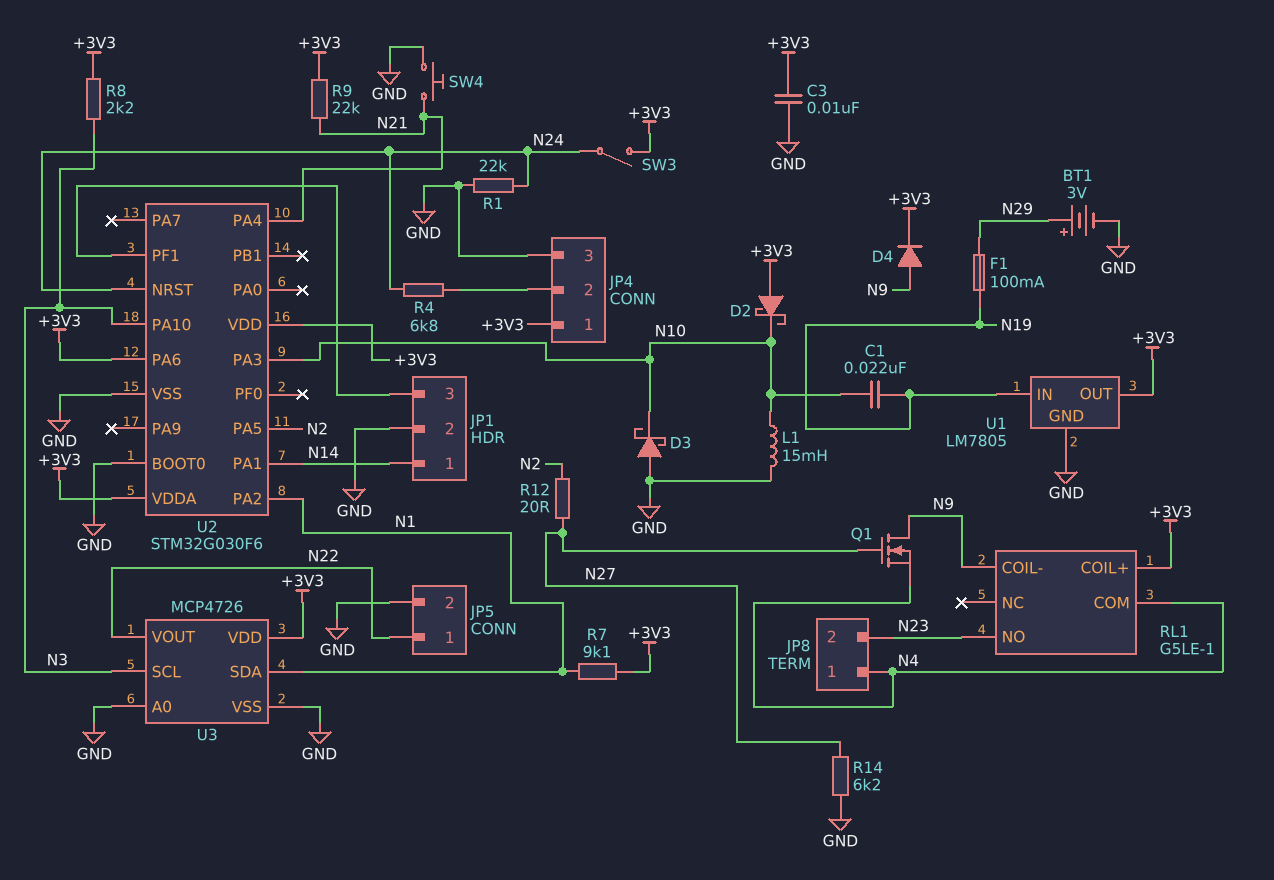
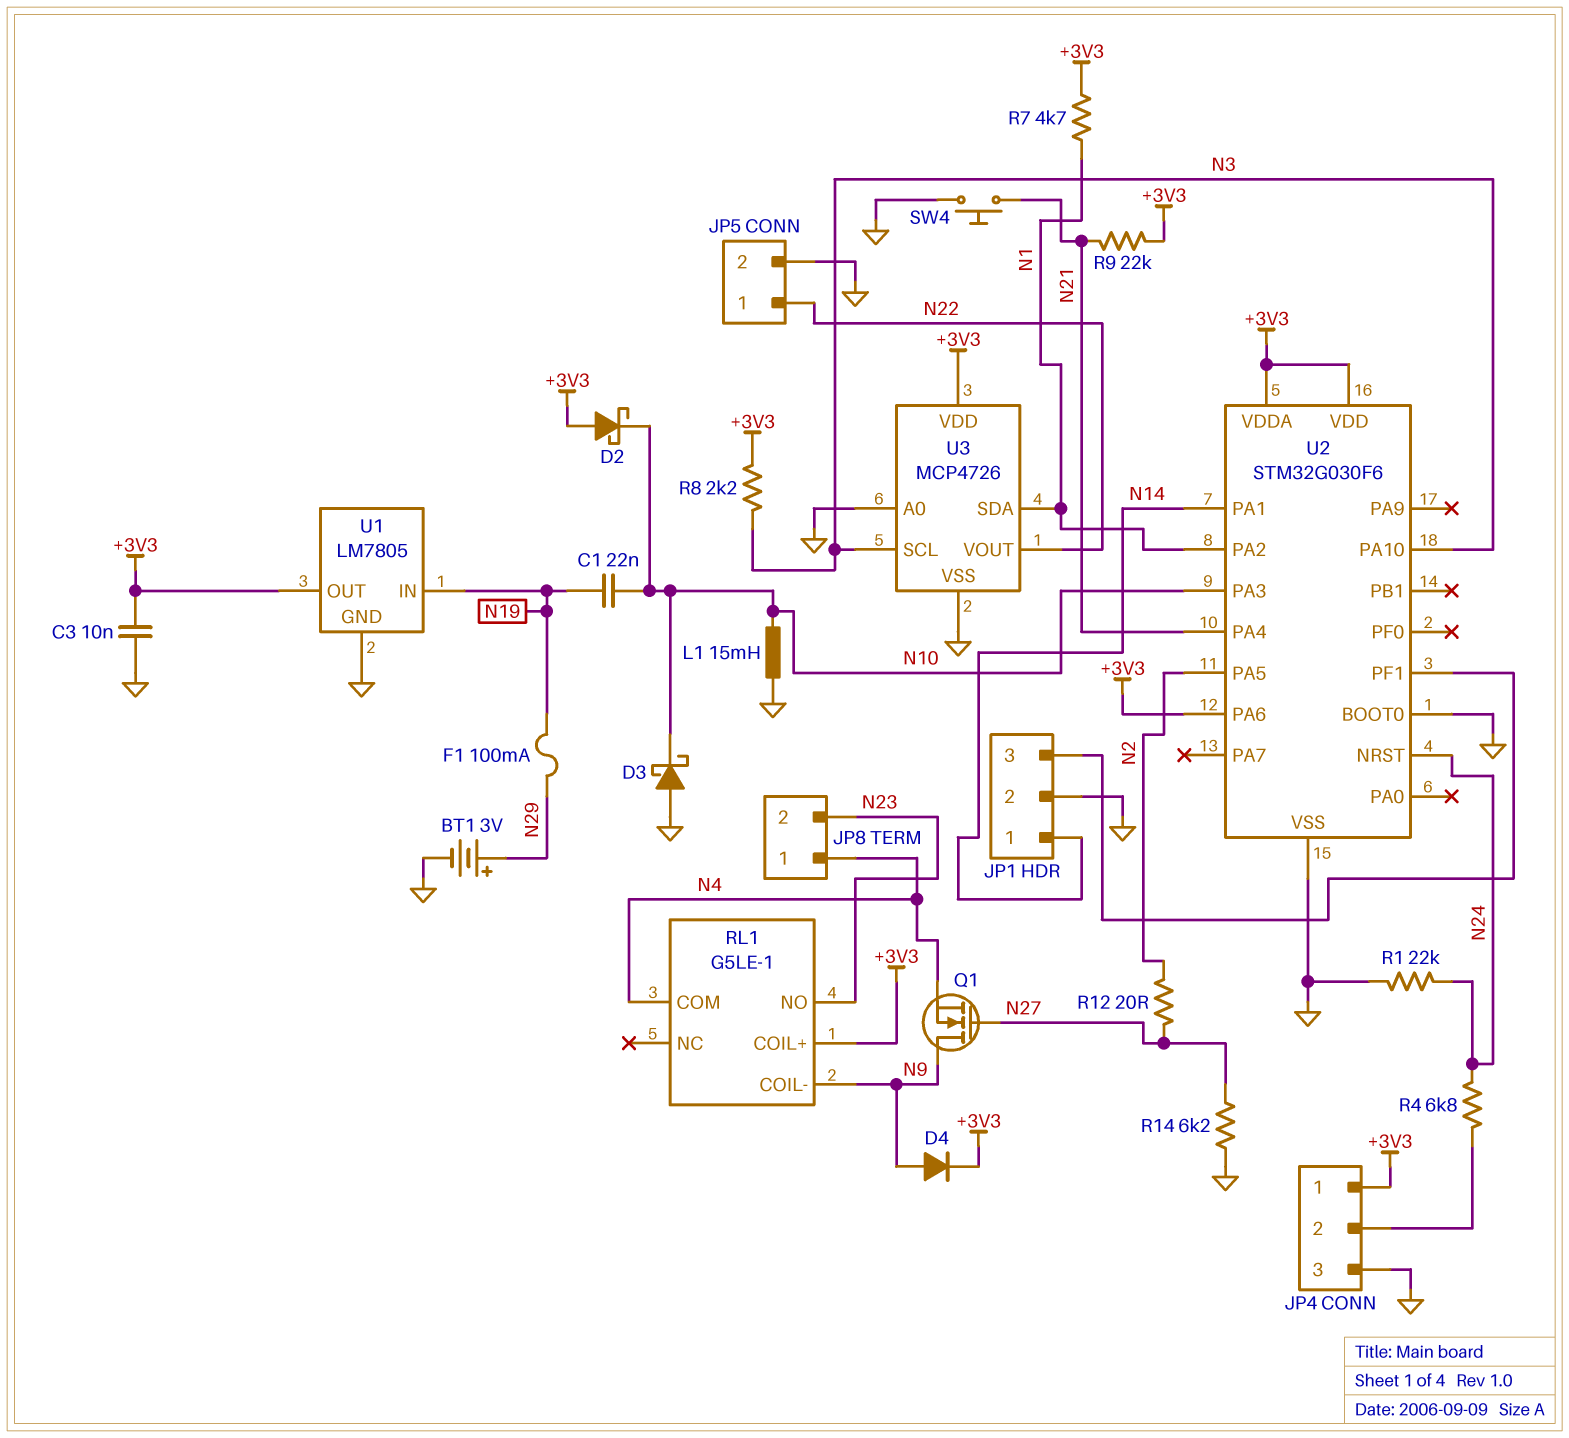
R7: 9.1k (+3V3, N1) -> 4.7k (+3V3, N1)
SW3: switch (+3V3, N24) -> none

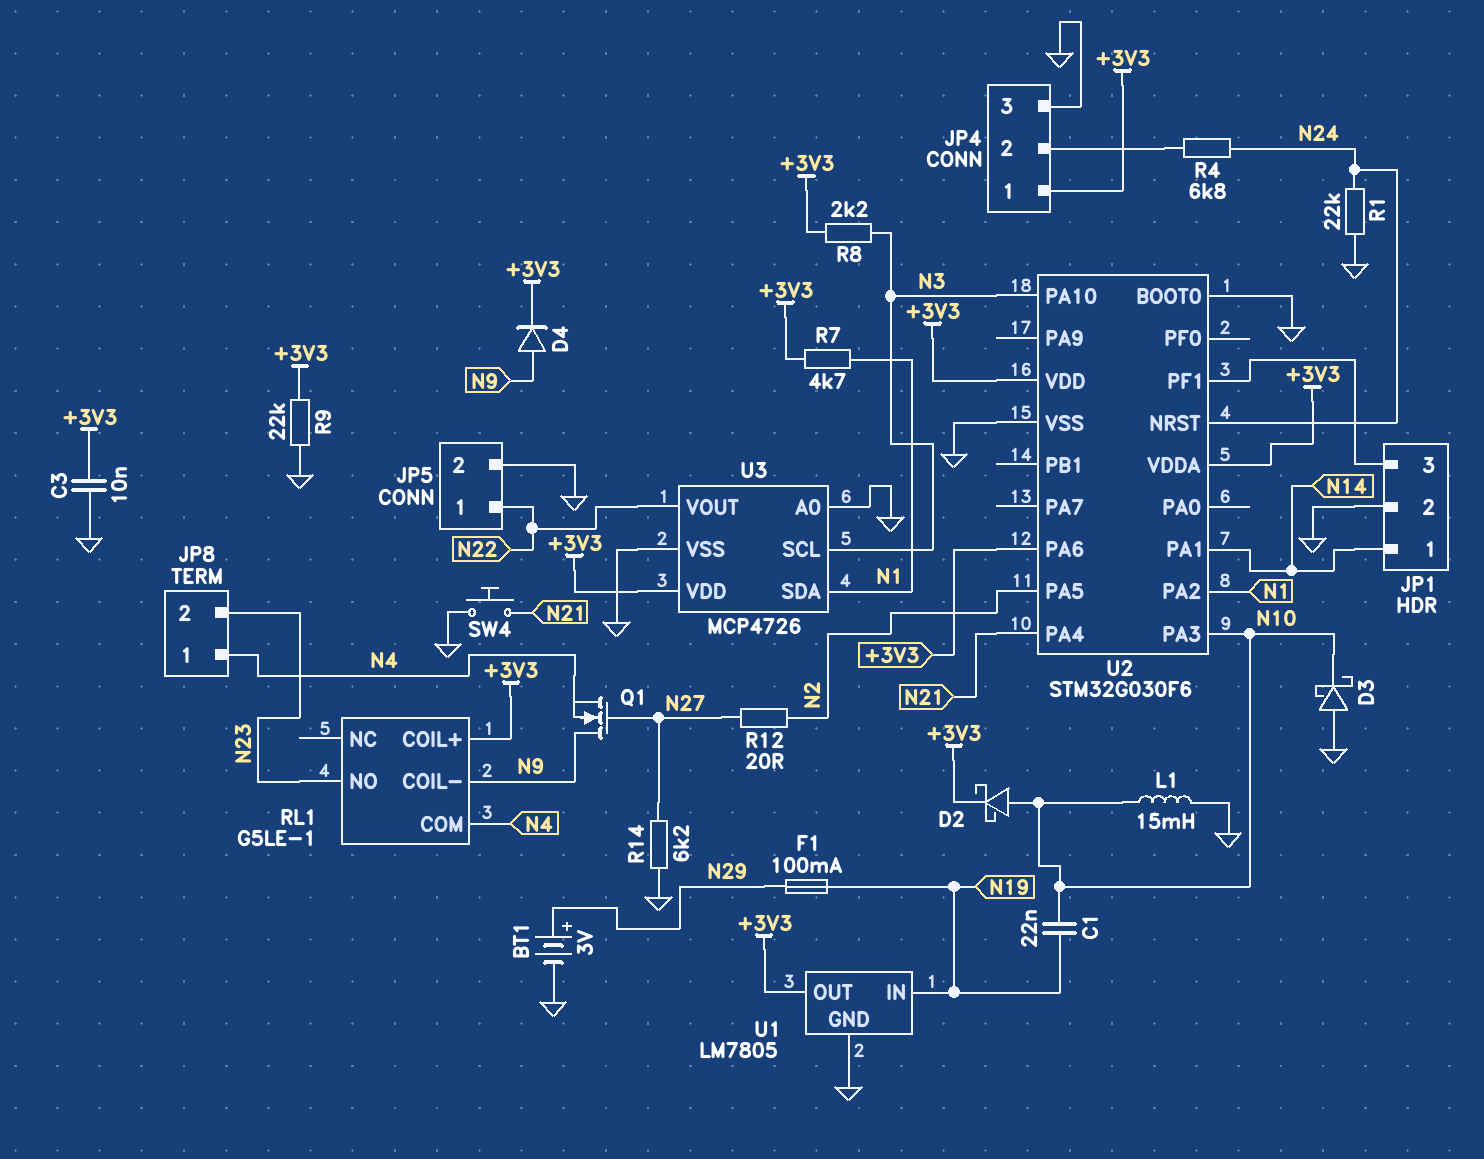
D2: schottky (A +3V3, K N10) -> schottky (A N10, K +3V3)
R9: 22k (+3V3, N21) -> 22k (+3V3, GND)

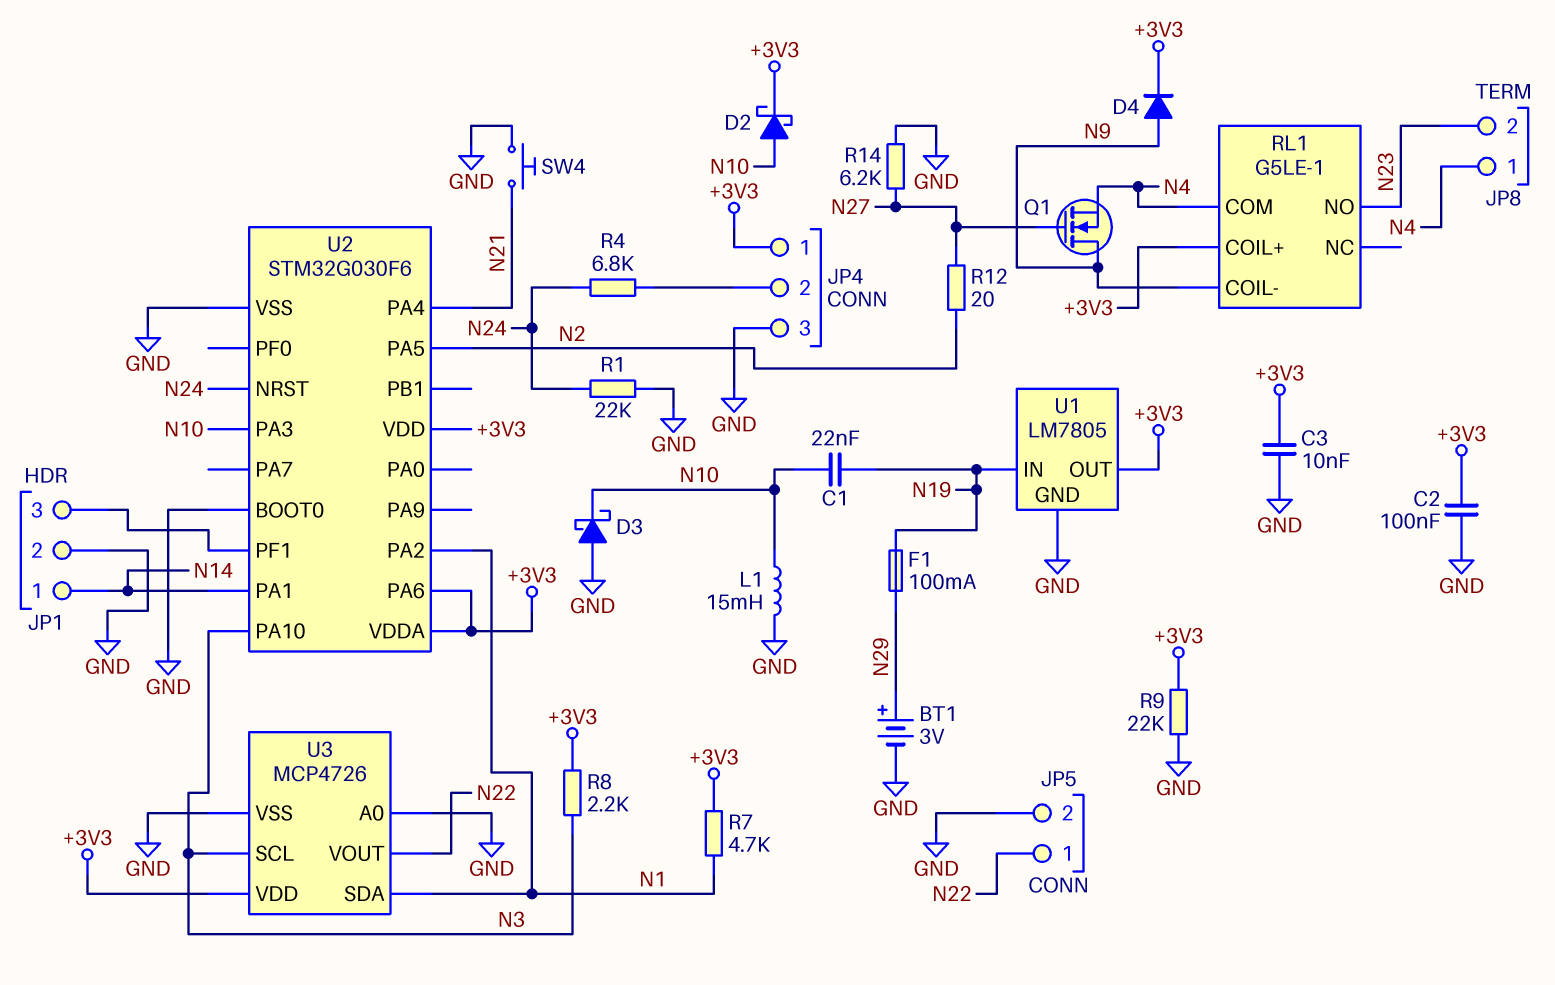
C2: none -> 100nF (+3V3, GND)

